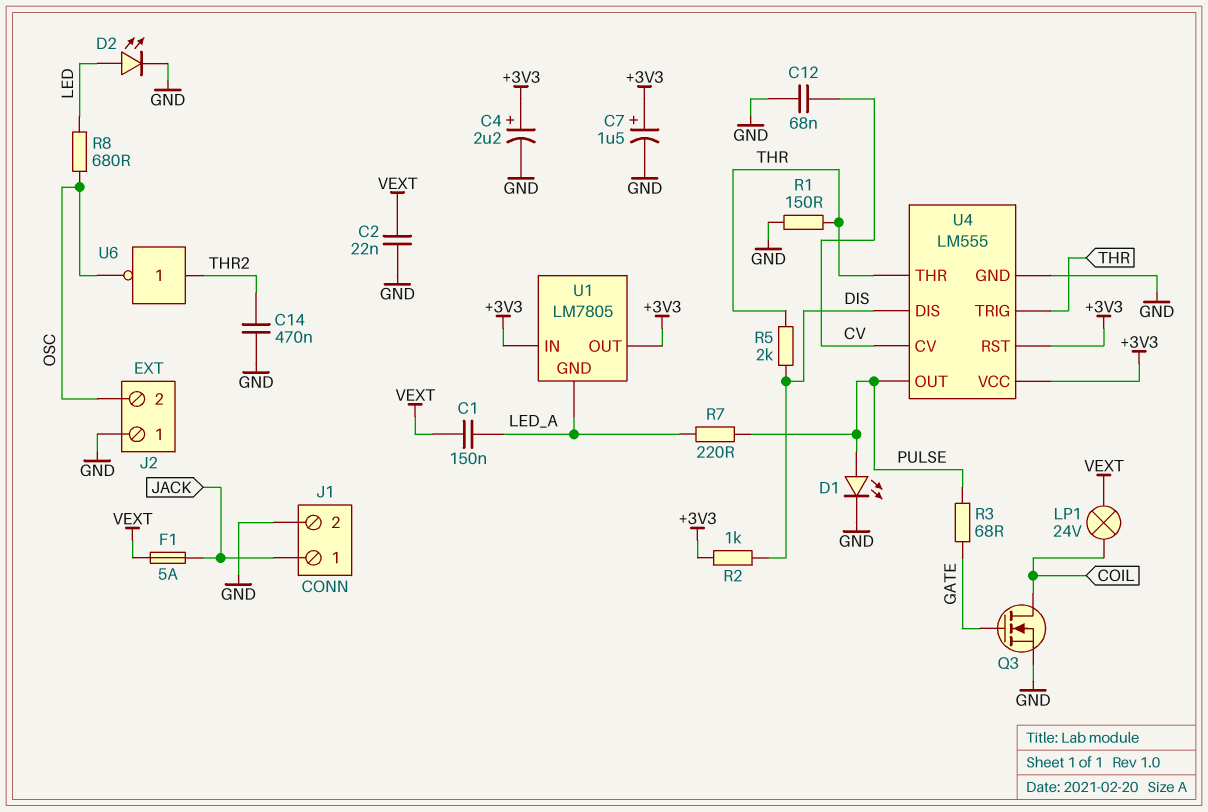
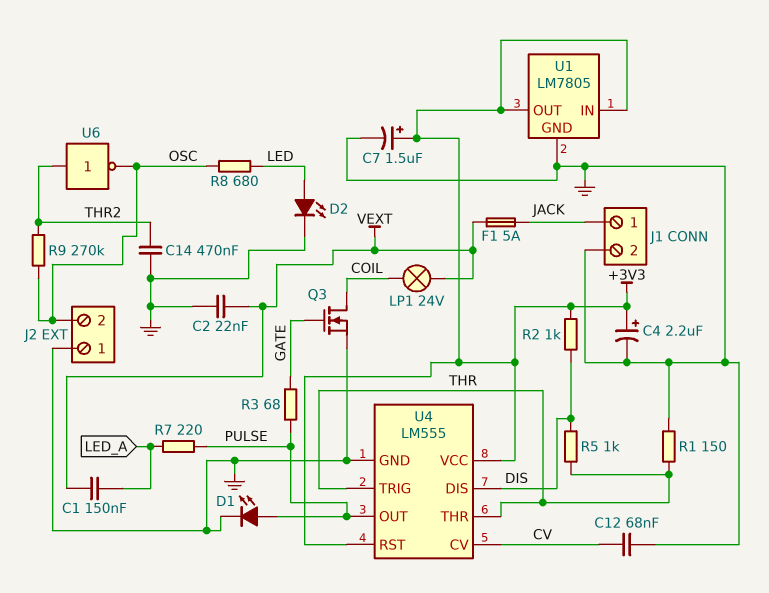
R5: 2k (DIS, THR) -> 1k (DIS, THR)
R9: none -> 270k (OSC, THR2)
U1 pin GND: LED_A -> GND

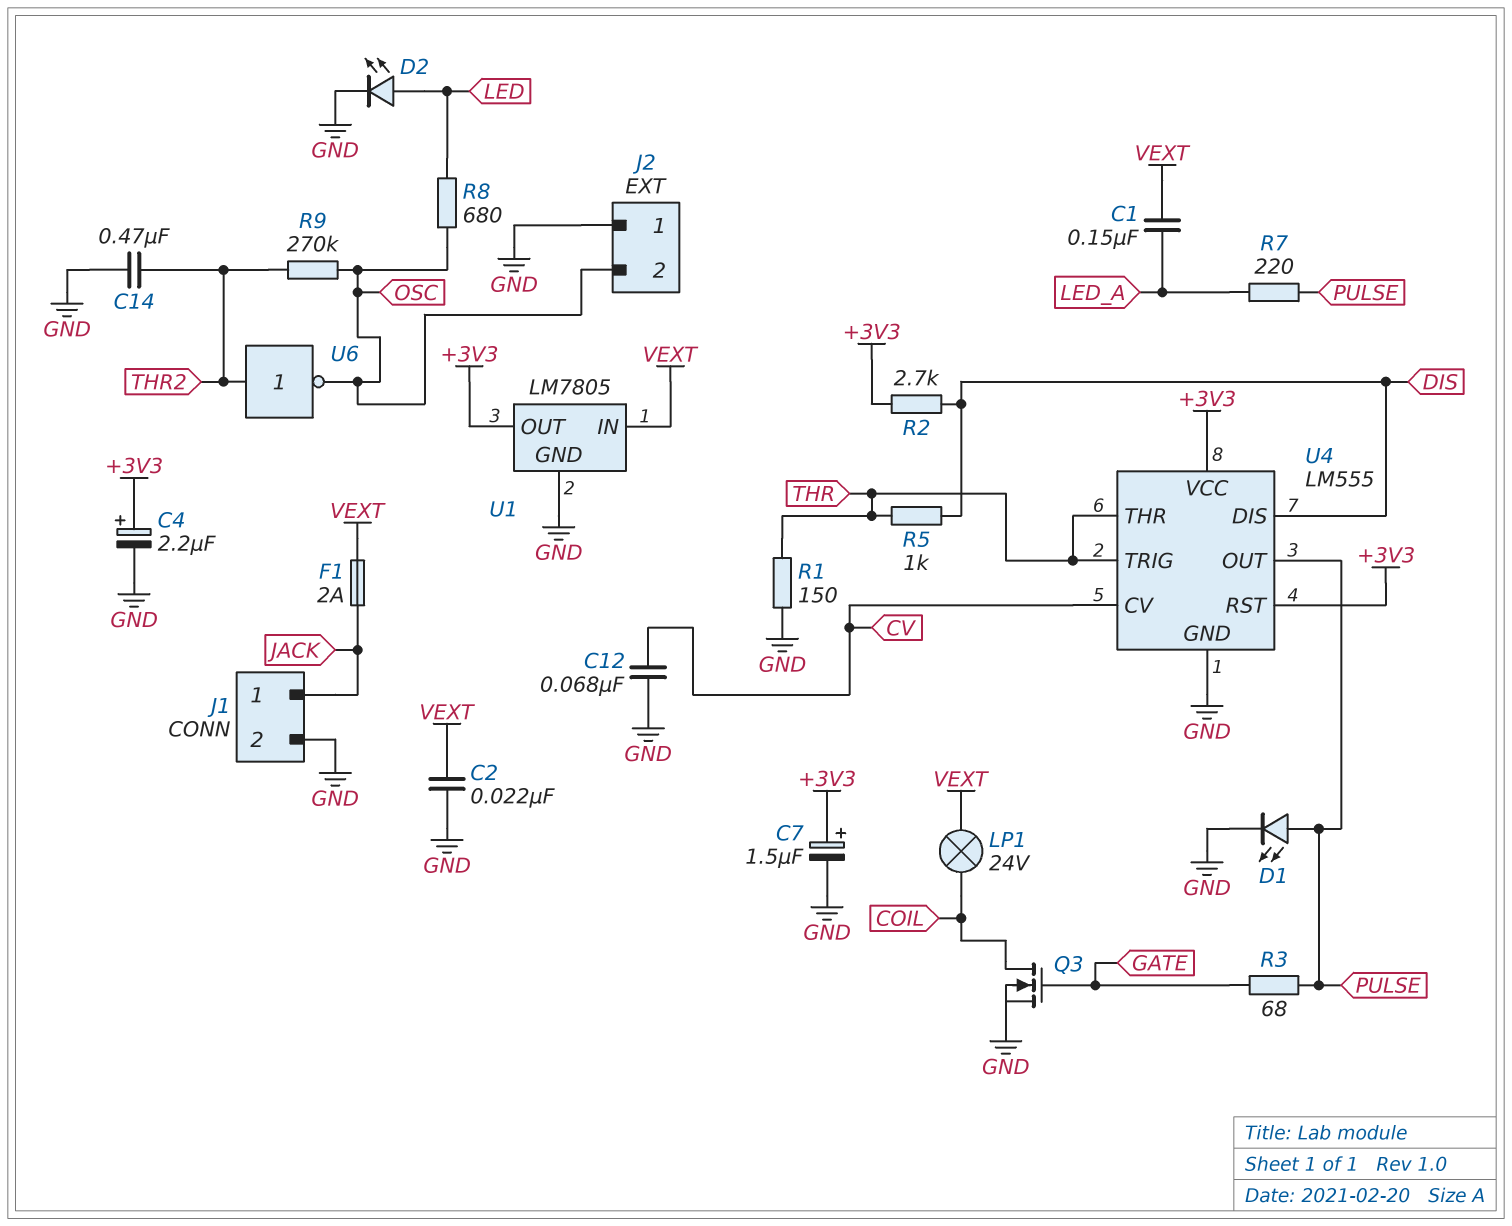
F1: 5A (JACK, VEXT) -> 2A (JACK, VEXT)
R2: 1k (+3V3, DIS) -> 2.7k (+3V3, DIS)
U1 pin IN: +3V3 -> VEXT

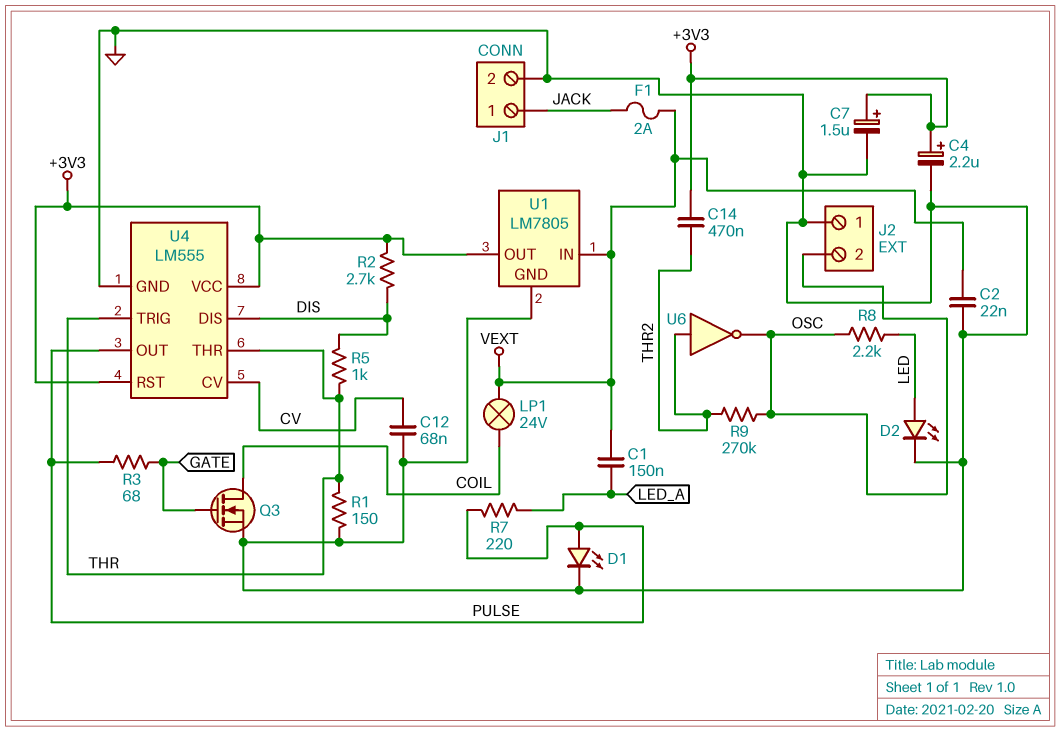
C14: 470nF (GND, THR2) -> 470nF (+3V3, THR2)
R8: 680 (LED, OSC) -> 2.2k (LED, OSC)

